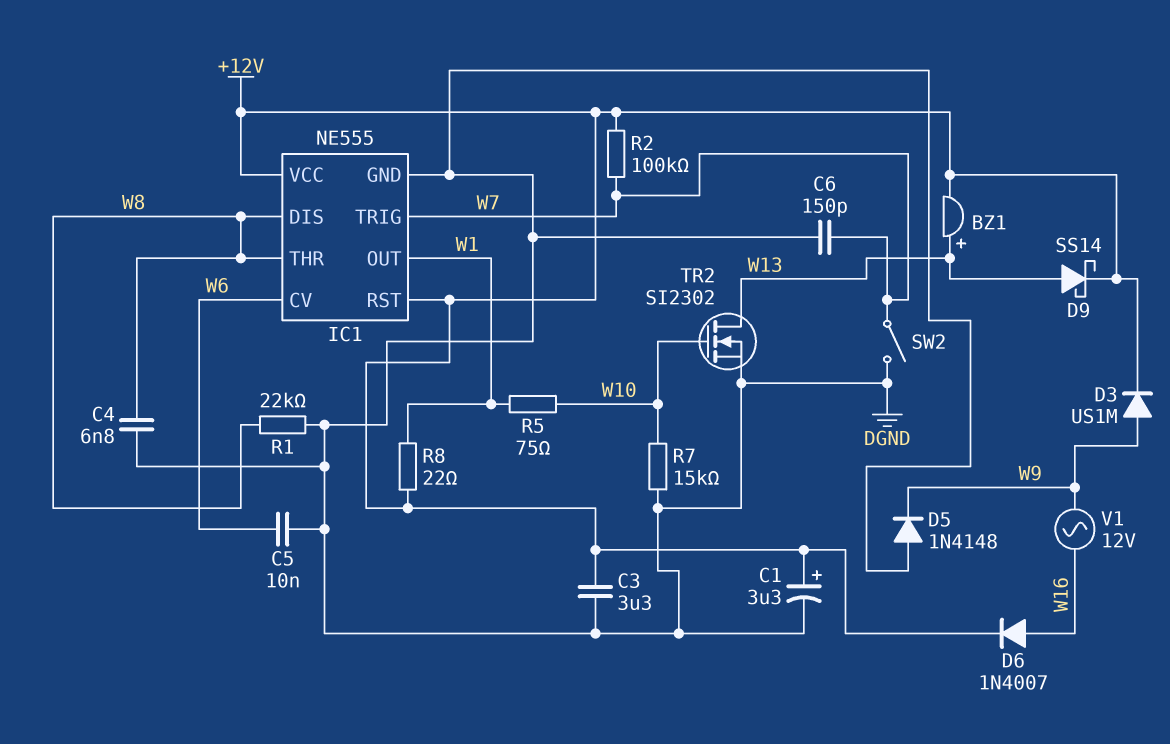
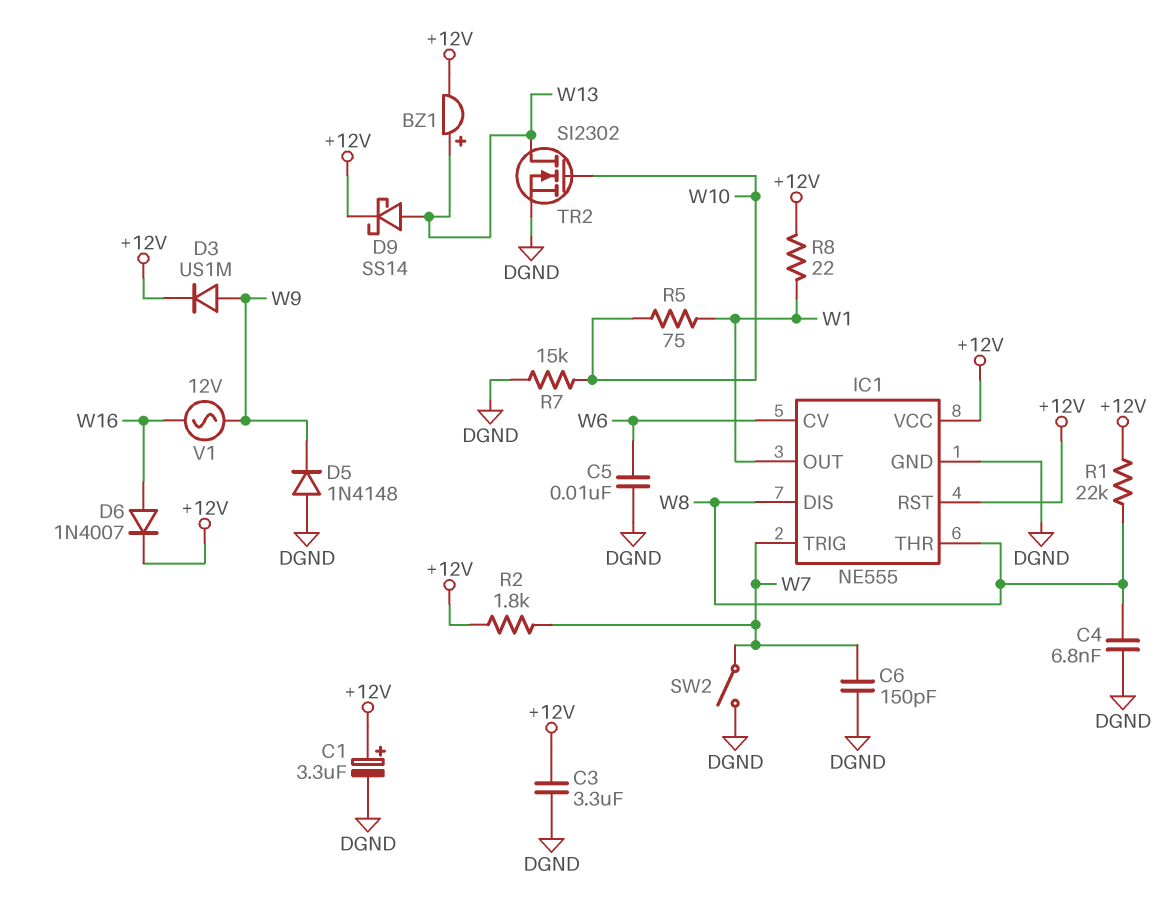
R1: 22k (DGND, W8) -> 22k (+12V, W8)
R2: 100k (+12V, W7) -> 1.8k (+12V, W7)

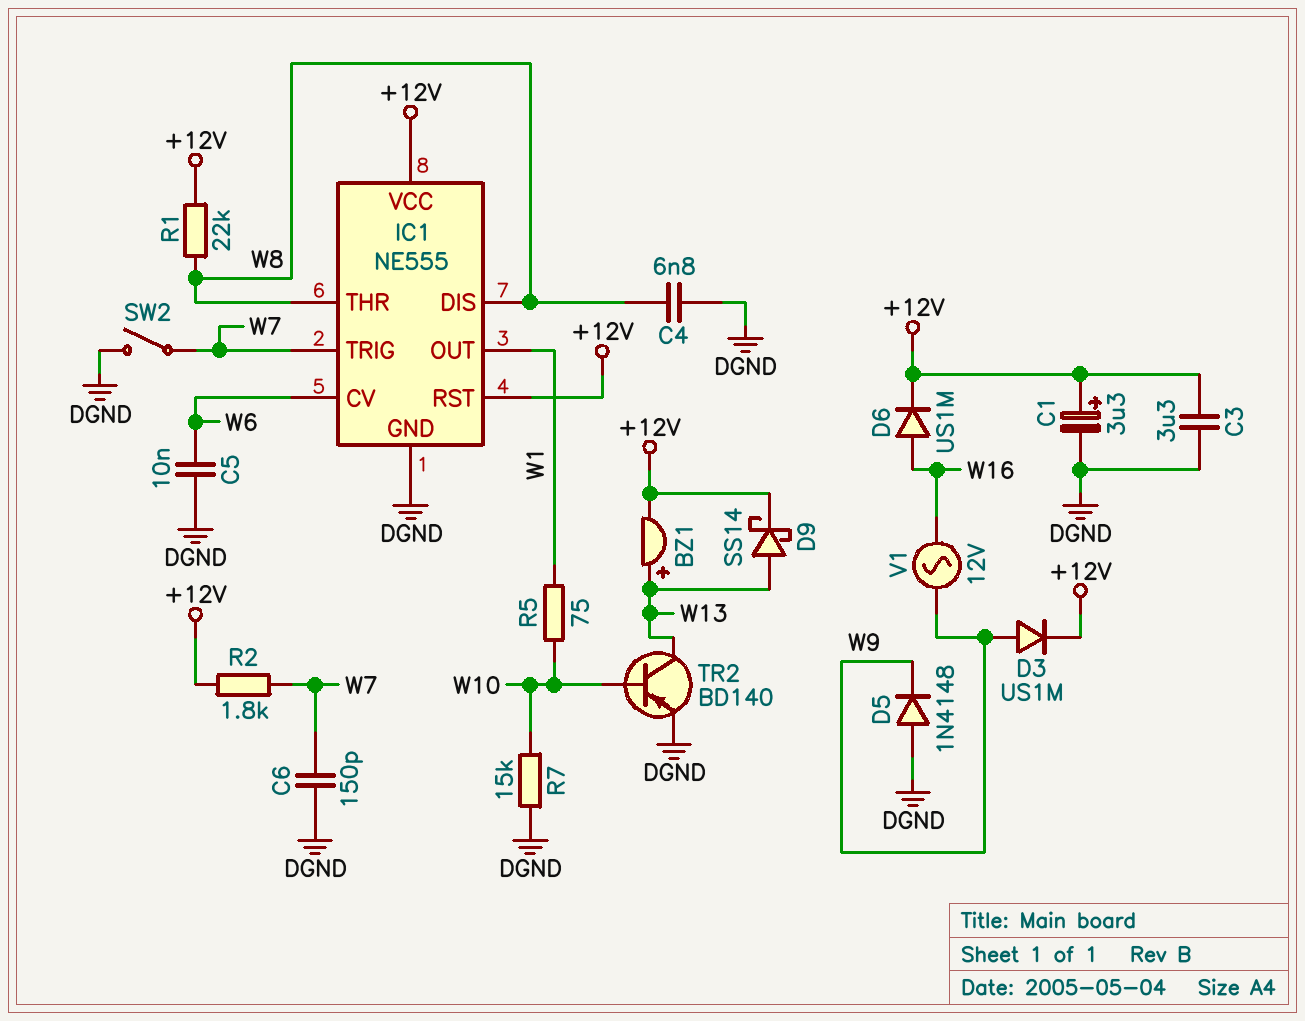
D6: diode 1N4007 (A W16, K +12V) -> diode US1M (A W16, K +12V)
R8: 22 (+12V, W1) -> none
TR2: NMOS SI2302 (G W10, D W13, S DGND) -> PNP BD140 (B W10, C W13, E DGND)

